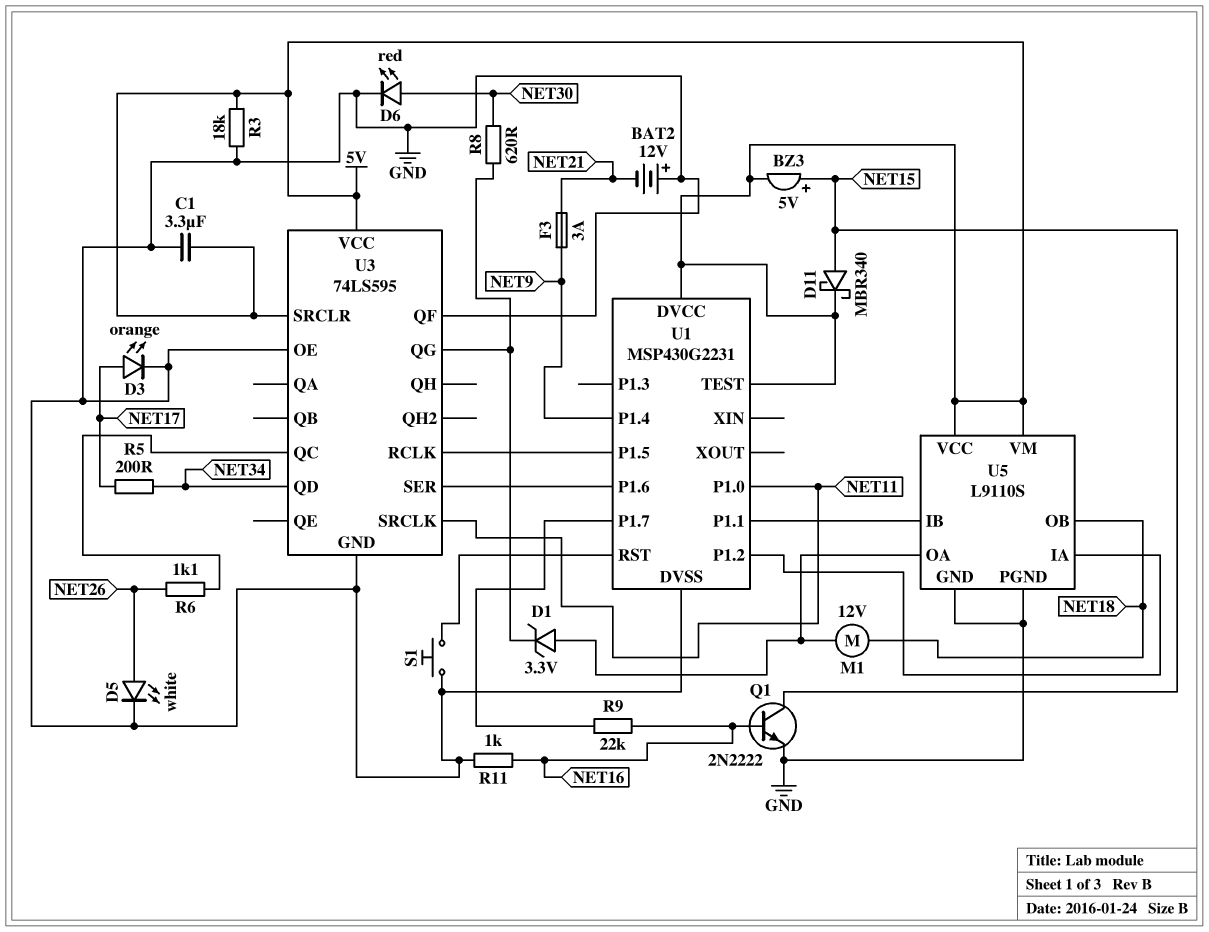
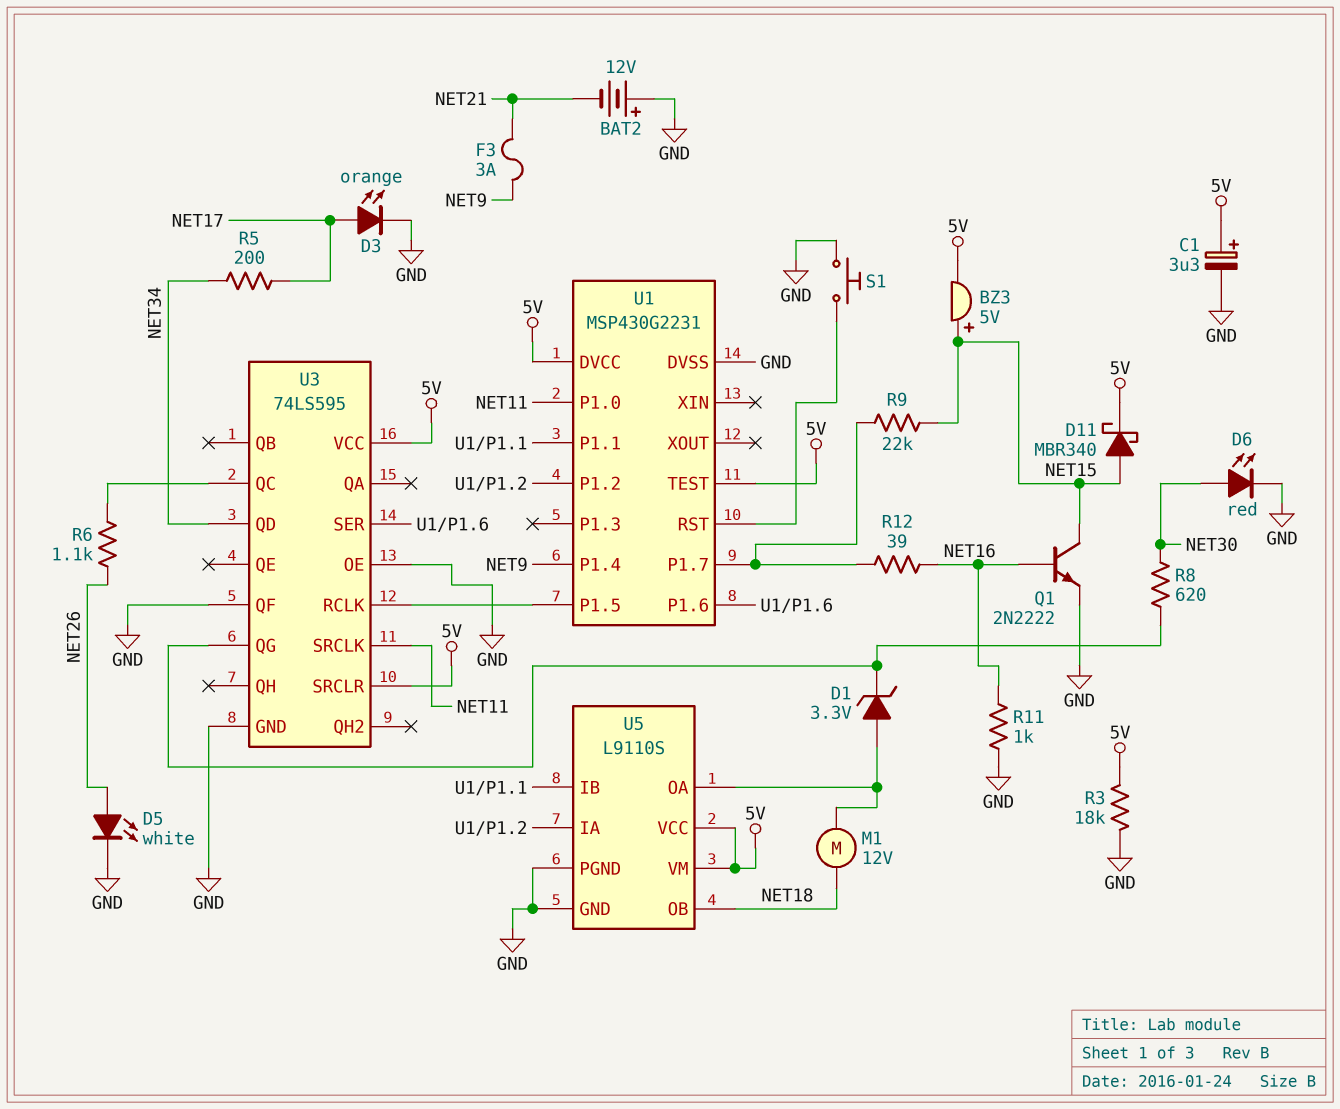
C1: 3.3uF (5V, GND) -> 3.3uF (plus 5V, minus GND)
R9: 22k (NET16, U1/P1.7) -> 22k (NET15, U1/P1.7)
R12: none -> 39 (NET16, U1/P1.7)

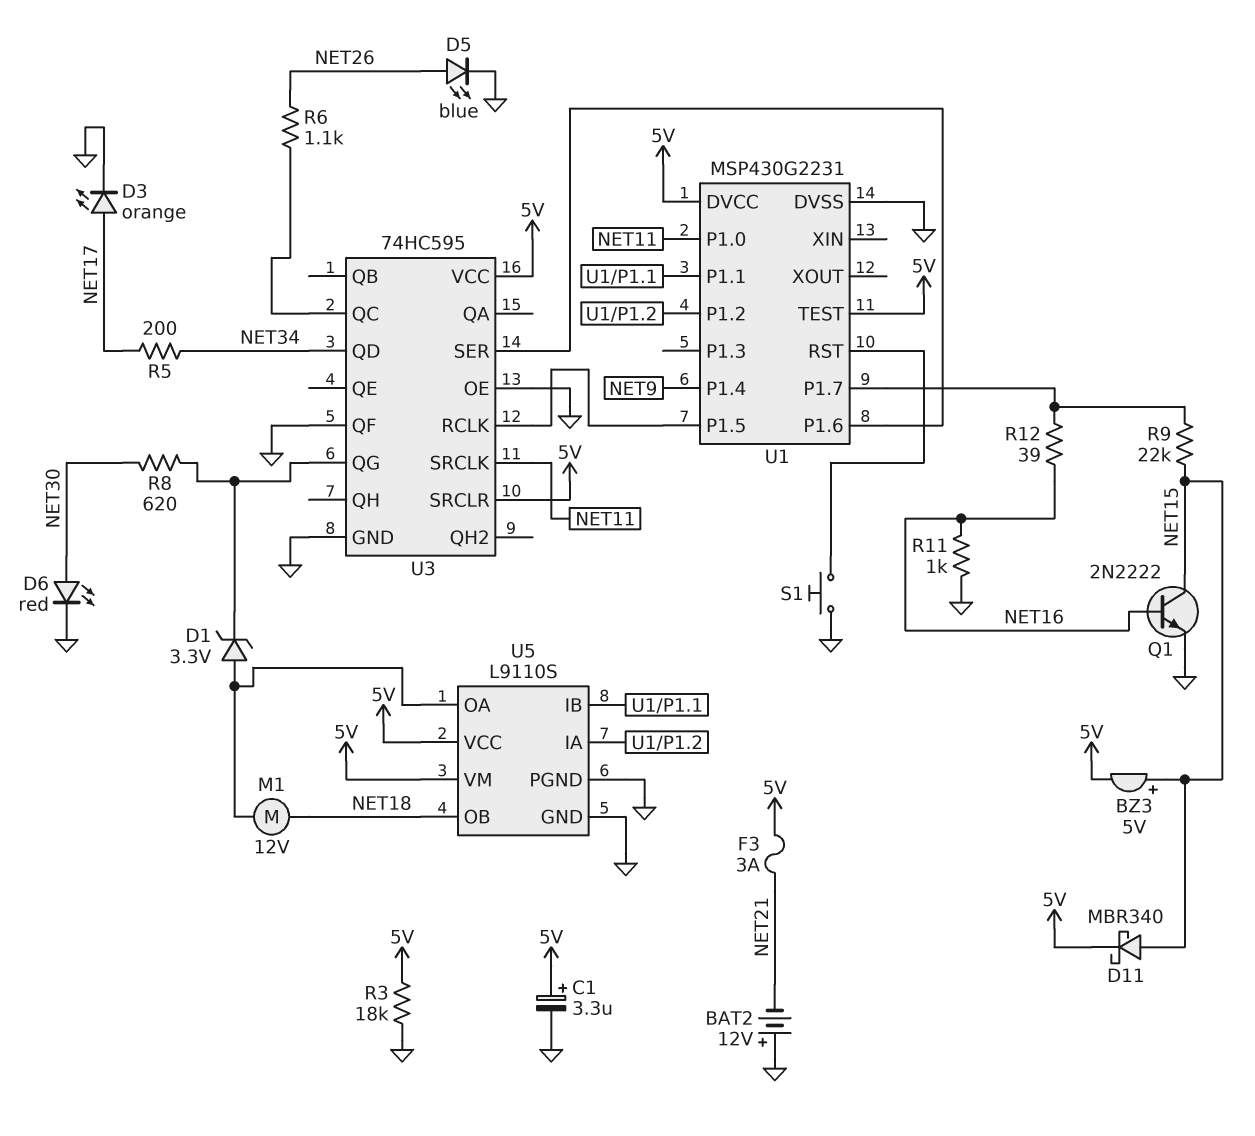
D5: LED white (A NET26, K GND) -> LED blue (A NET26, K GND)
F3: 3A (NET9, NET21) -> 3A (5V, NET21)
U3: 74LS595 -> 74HC595

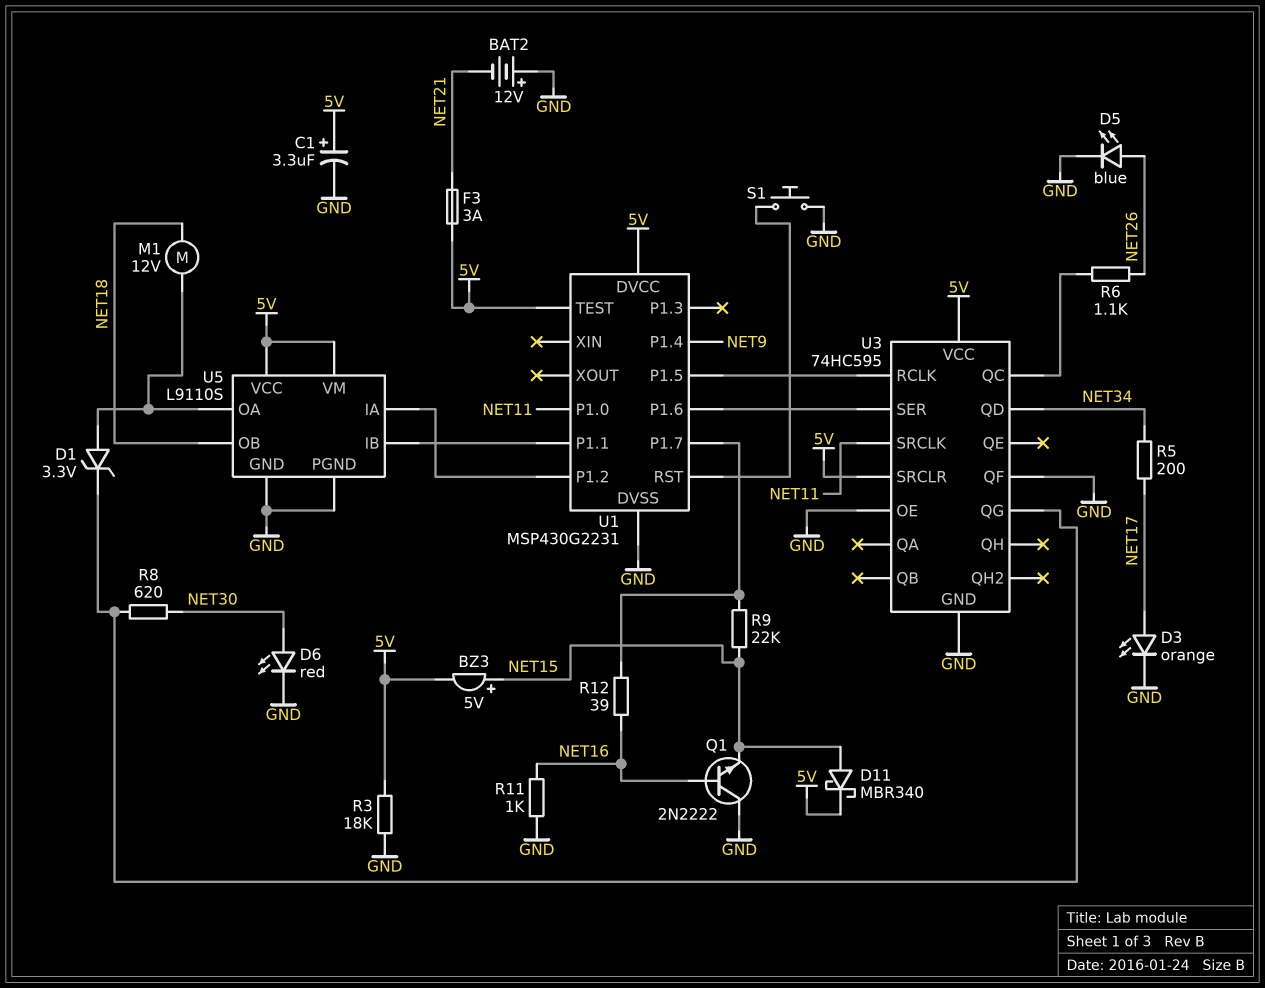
Q1: NPN 2N2222 (B NET16, C NET15, E GND) -> NPN 2N2222 (B NET16, C GND, E NET15)

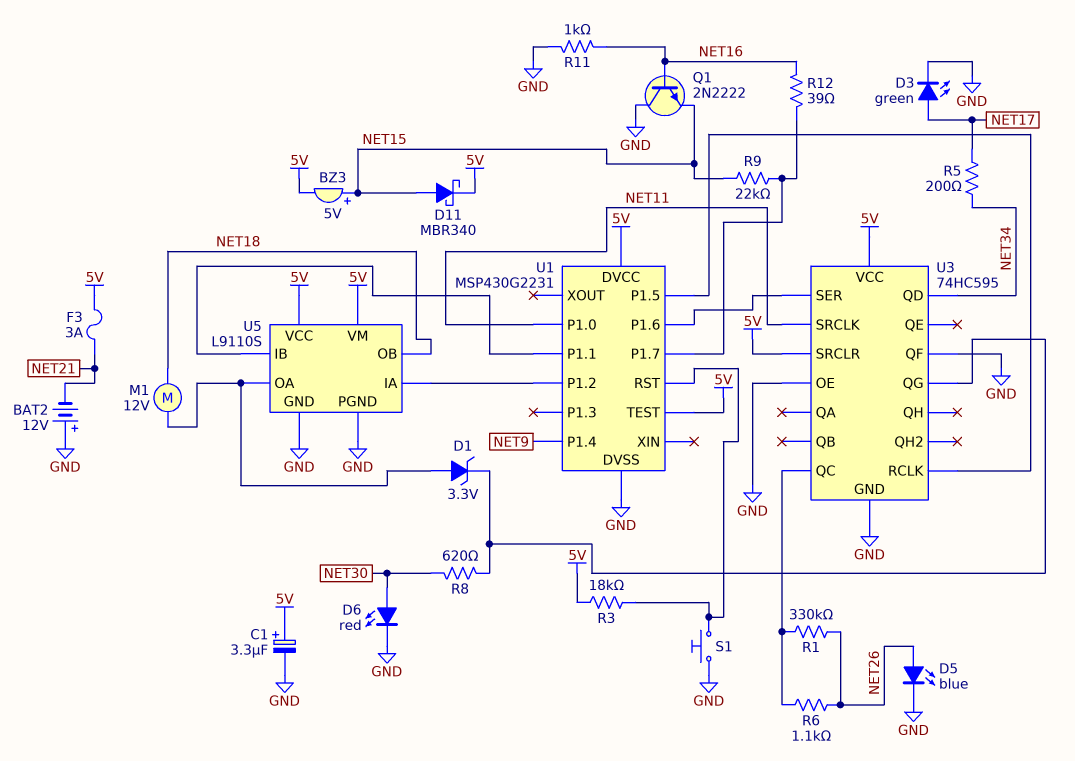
D3: LED orange (A NET17, K GND) -> LED green (A NET17, K GND)
R1: none -> 330k (NET26, U3/QC)
R3: 18k (5V, GND) -> 18k (5V, U1/RST)

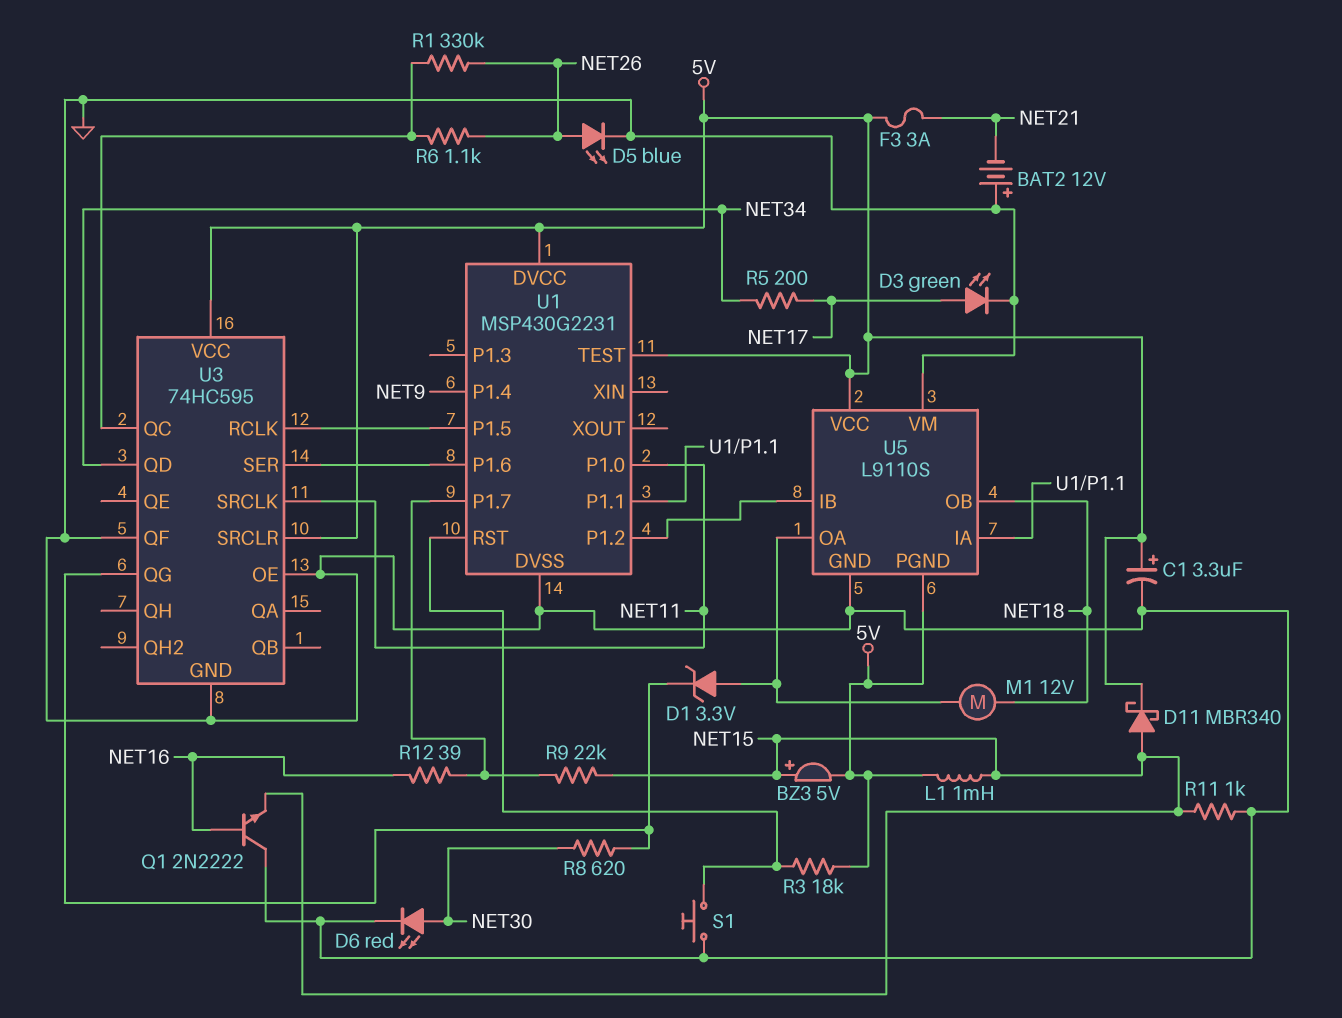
L1: none -> 1mH (5V, NET15)
R11: 1k (GND, NET16) -> 1k (GND, NET15)
U5 pin IA: U1/P1.2 -> U1/P1.1
U5 pin IB: U1/P1.1 -> U1/P1.2
U5 pin PGND: GND -> 5V
U5 pin VM: 5V -> GND

